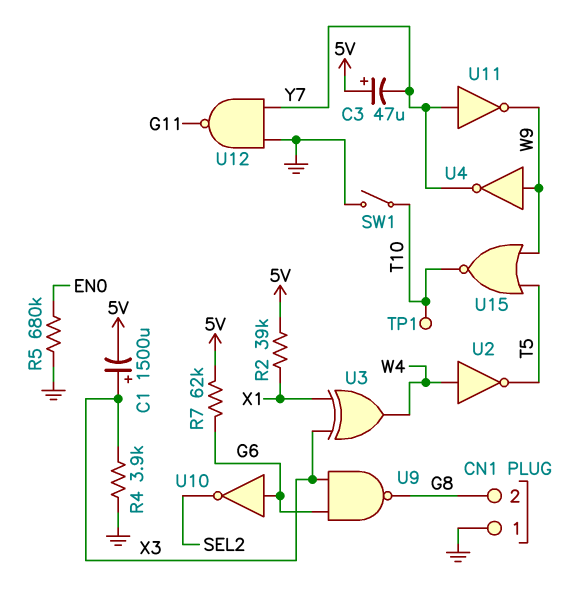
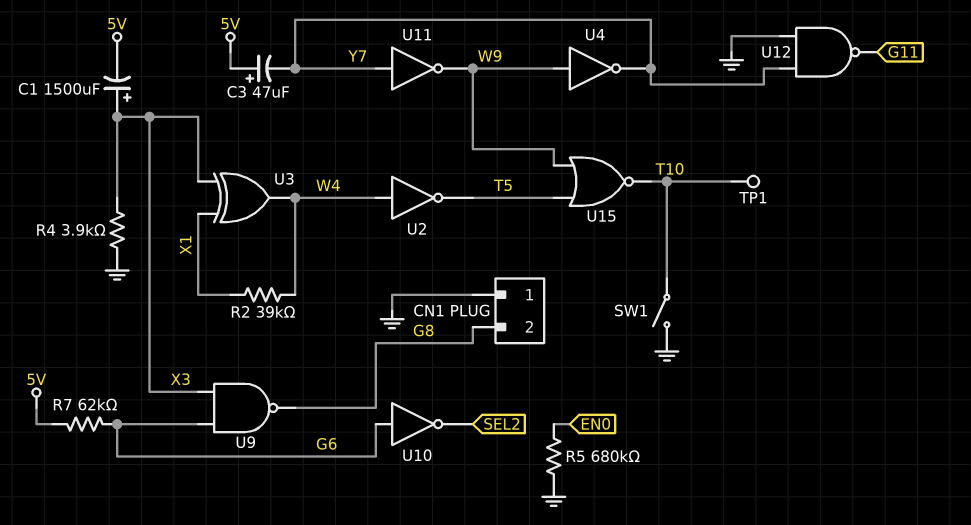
R2: 39k (5V, X1) -> 39k (W4, X1)

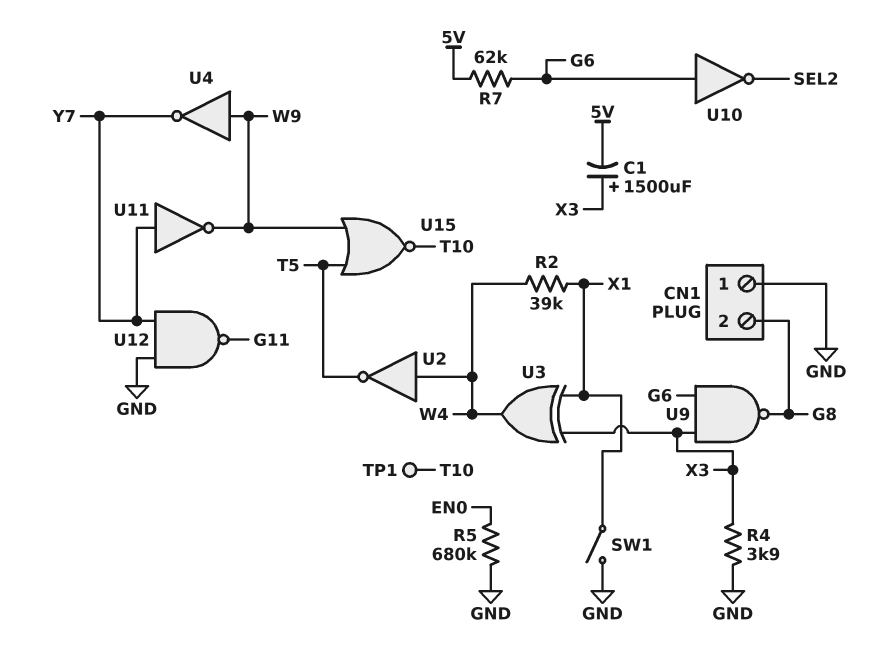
C3: 47uF (plus 5V, minus Y7) -> none
SW1: switch (GND, T10) -> switch (GND, X1)

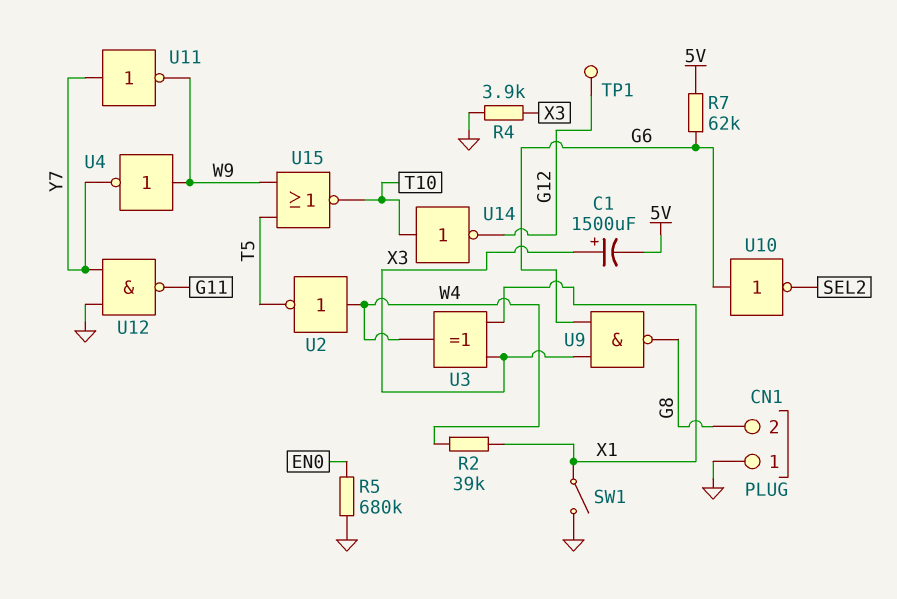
TP1: test point (T10) -> test point (G12)
U14: none -> NOT (in T10, out G12)

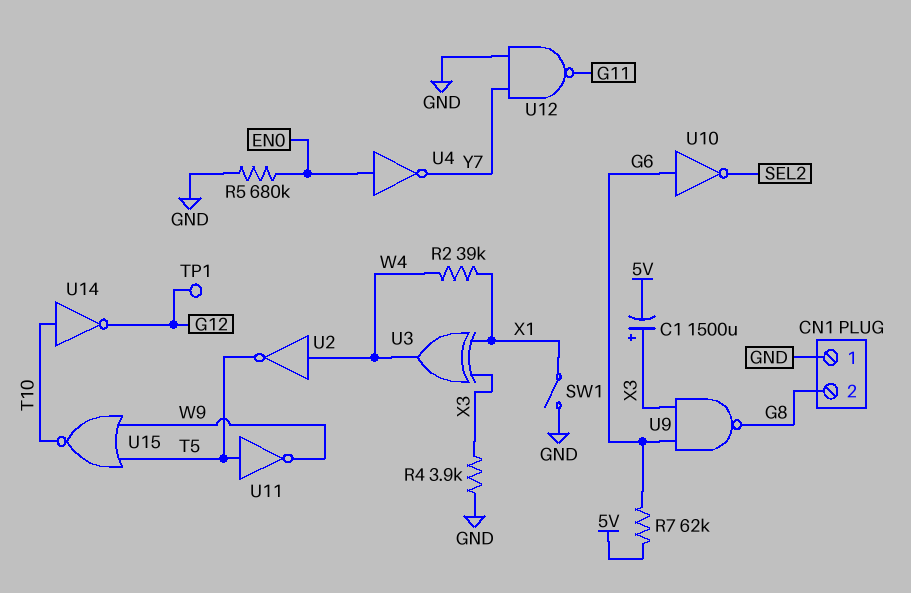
U4: NOT (in W9, out Y7) -> NOT (in EN0, out Y7)
U11: NOT (in Y7, out W9) -> NOT (in T5, out W9)

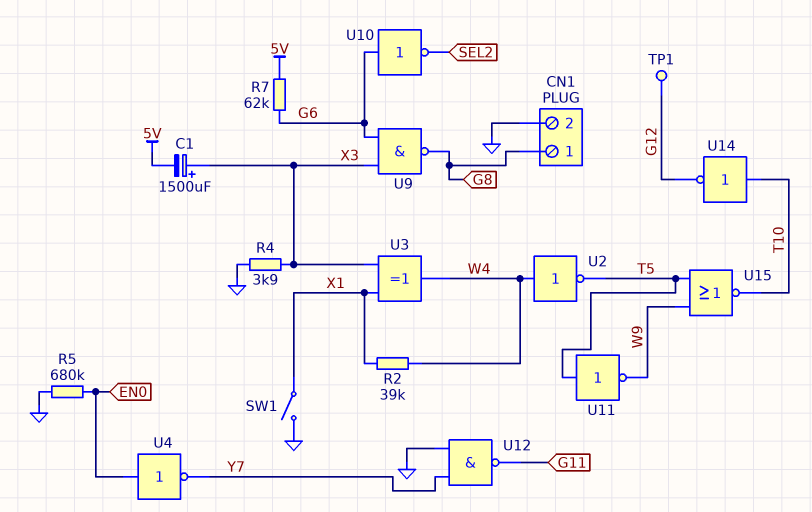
CN1 pin 1: GND -> G8
CN1 pin 2: G8 -> GND

